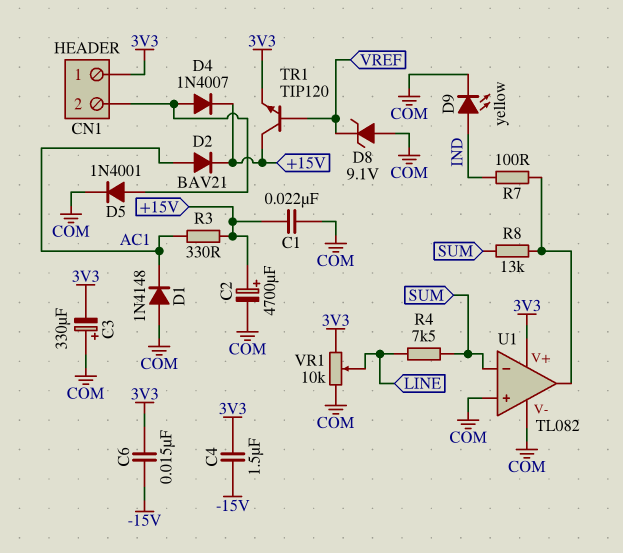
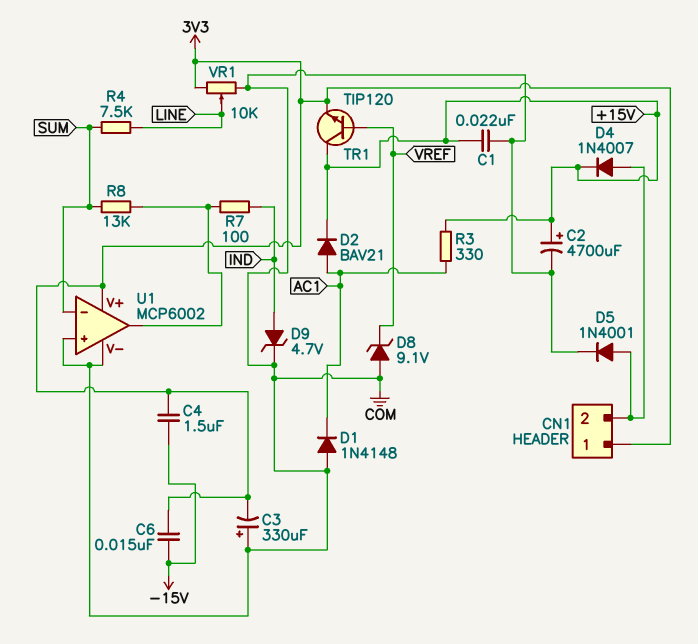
D9: LED yellow (A IND, K COM) -> zener 4.7V (A IND, K COM)
U1: TL082 -> MCP6002

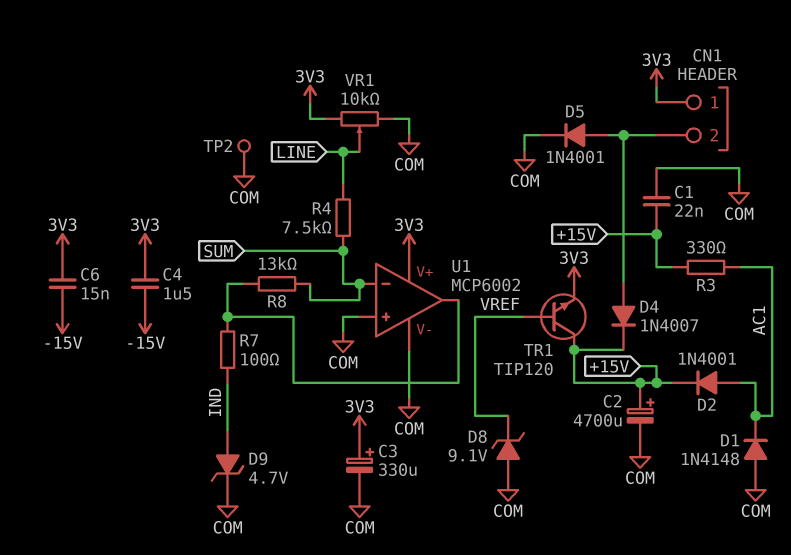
C3: 330uF (plus COM, minus 3V3) -> 330uF (plus 3V3, minus COM)
D2: diode BAV21 (A AC1, K +15V) -> diode 1N4001 (A AC1, K +15V)
TP2: none -> test point (COM)

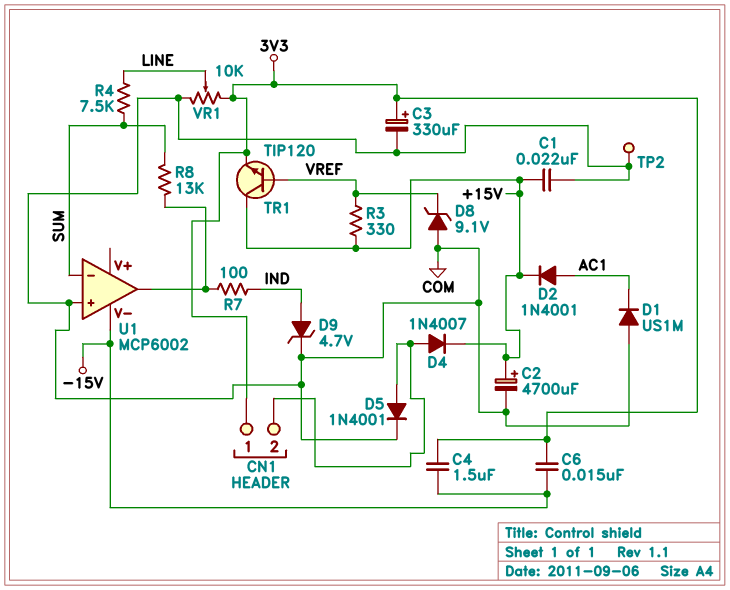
D1: diode 1N4148 (A COM, K AC1) -> diode US1M (A COM, K AC1)
R3: 330 (+15V, AC1) -> 330 (+15V, VREF)
U1 pin V+: 3V3 -> none
U1 pin V-: COM -> -15V

